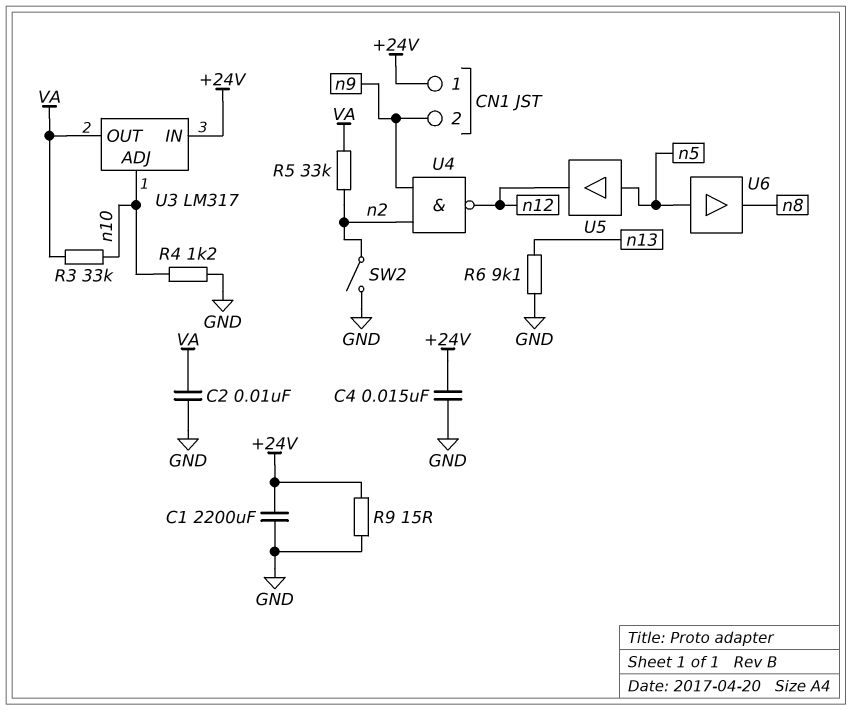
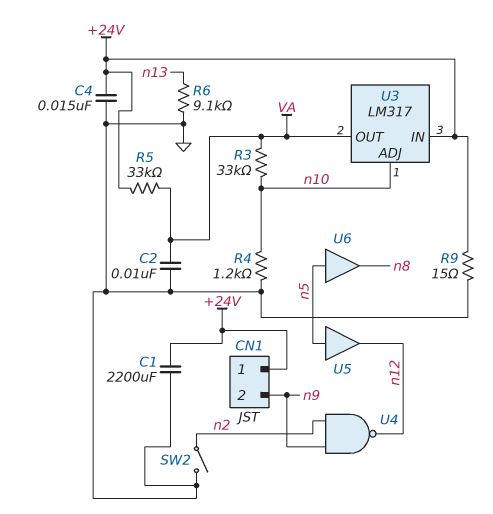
R5: 33k (VA, n2) -> 33k (+24V, VA)

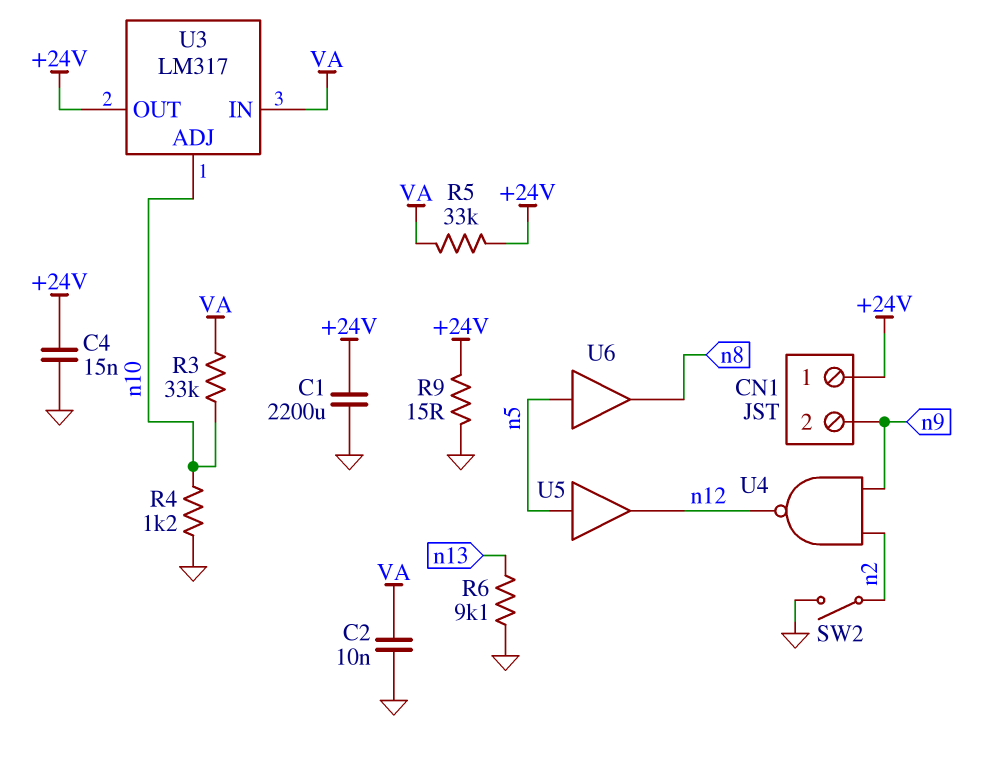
U3 pin IN: +24V -> VA
U3 pin OUT: VA -> +24V

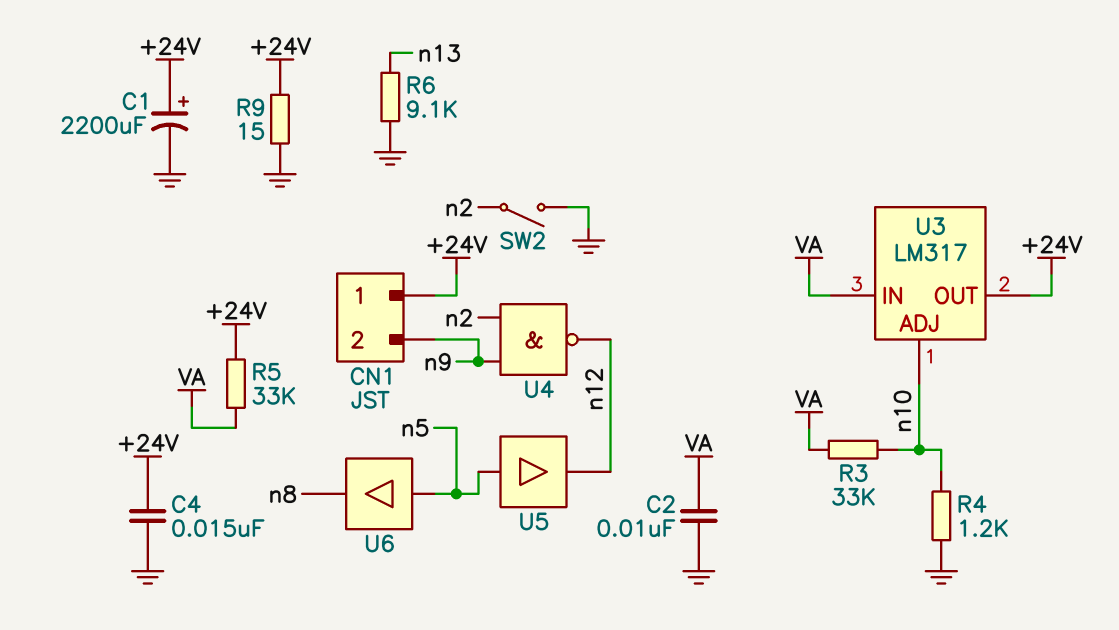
C1: 2200uF (+24V, GND) -> 2200uF (plus +24V, minus GND)

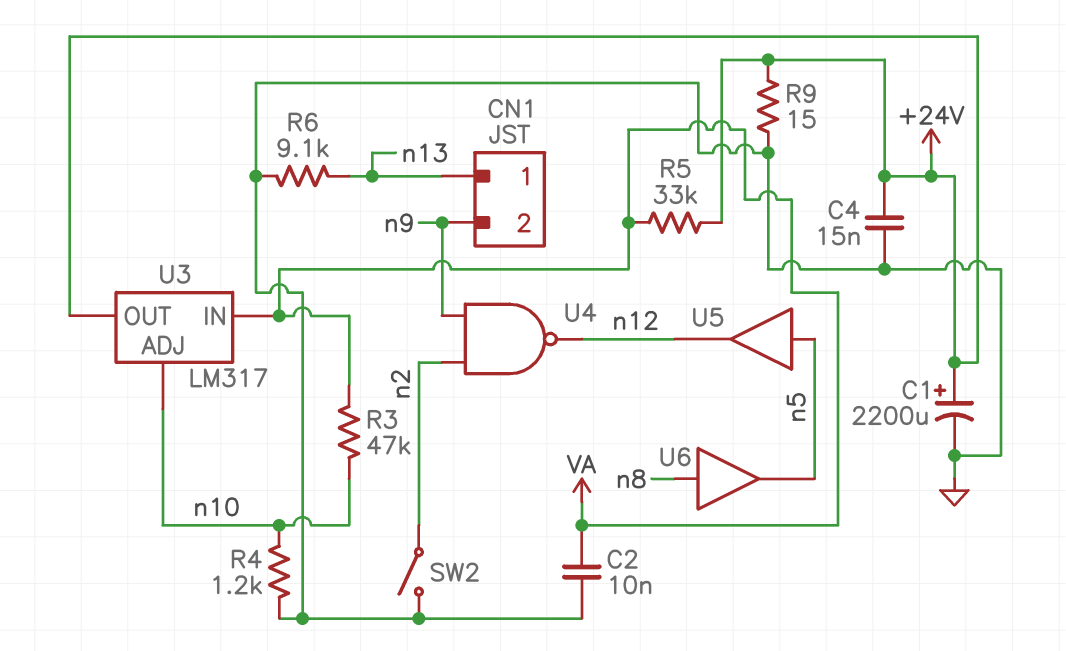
CN1 pin 1: +24V -> n13
R3: 33k (VA, n10) -> 47k (VA, n10)
U6: buffer (in n5, out n8) -> buffer (in n8, out n5)

